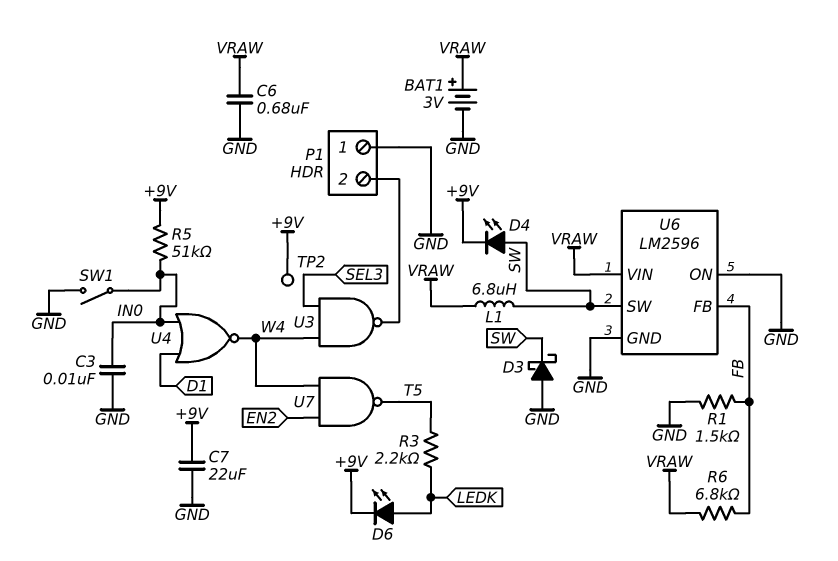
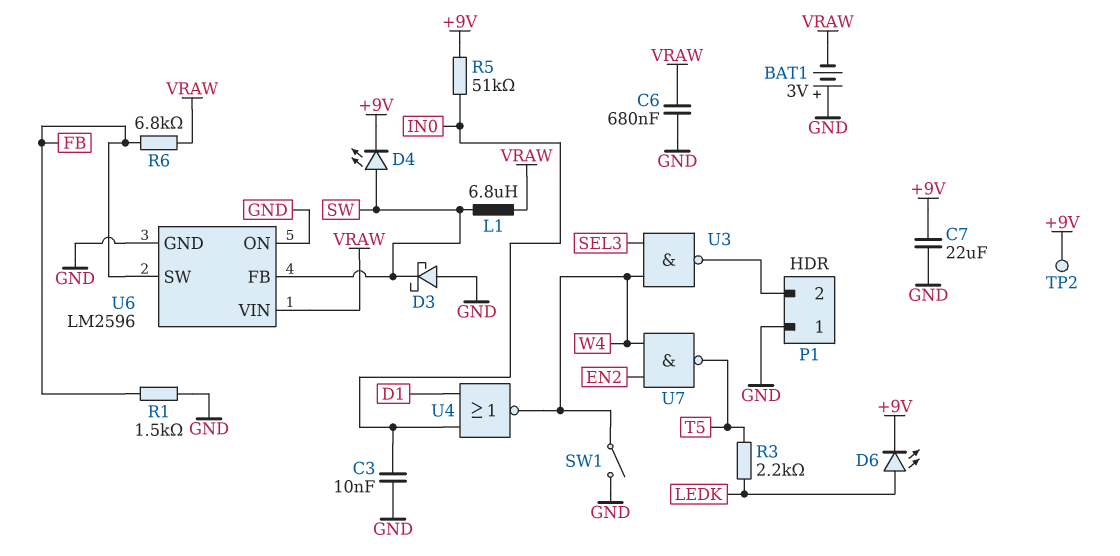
BAT1: 3V (plus VRAW, minus GND) -> 3V (plus GND, minus VRAW)
SW1: switch (GND, IN0) -> switch (GND, W4)
U6 pin FB: FB -> SW
U6 pin SW: SW -> FB

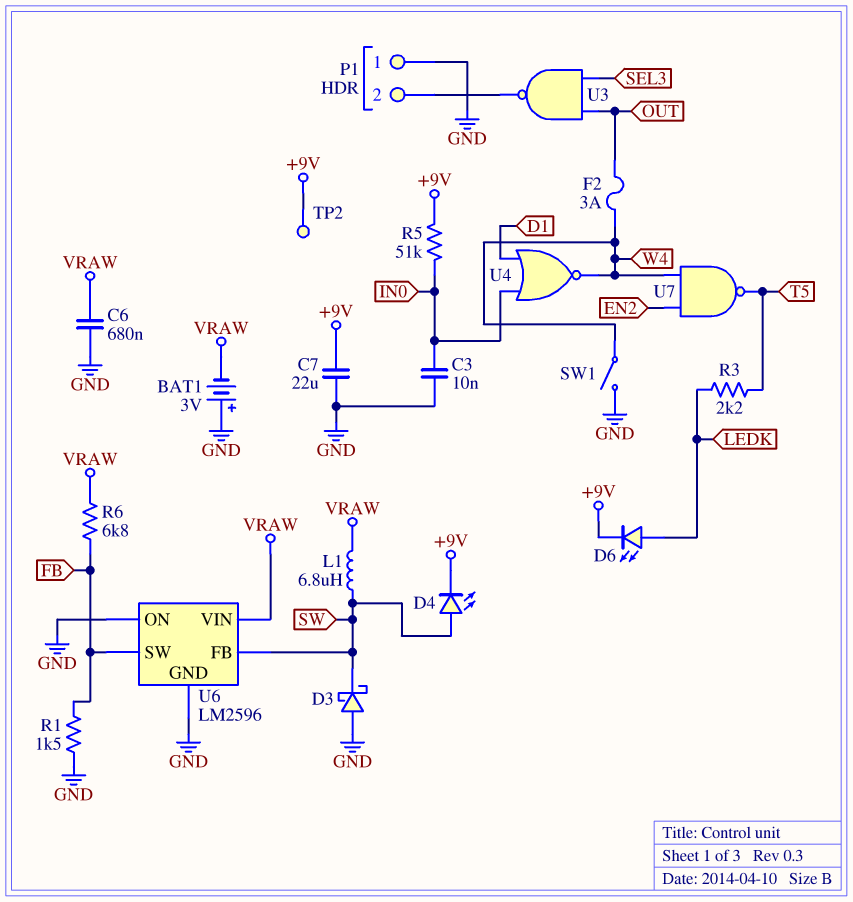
F2: none -> 3A (OUT, W4)
U3: NAND (in SEL3, in W4, out P1/2) -> NAND (in OUT, in SEL3, out P1/2)

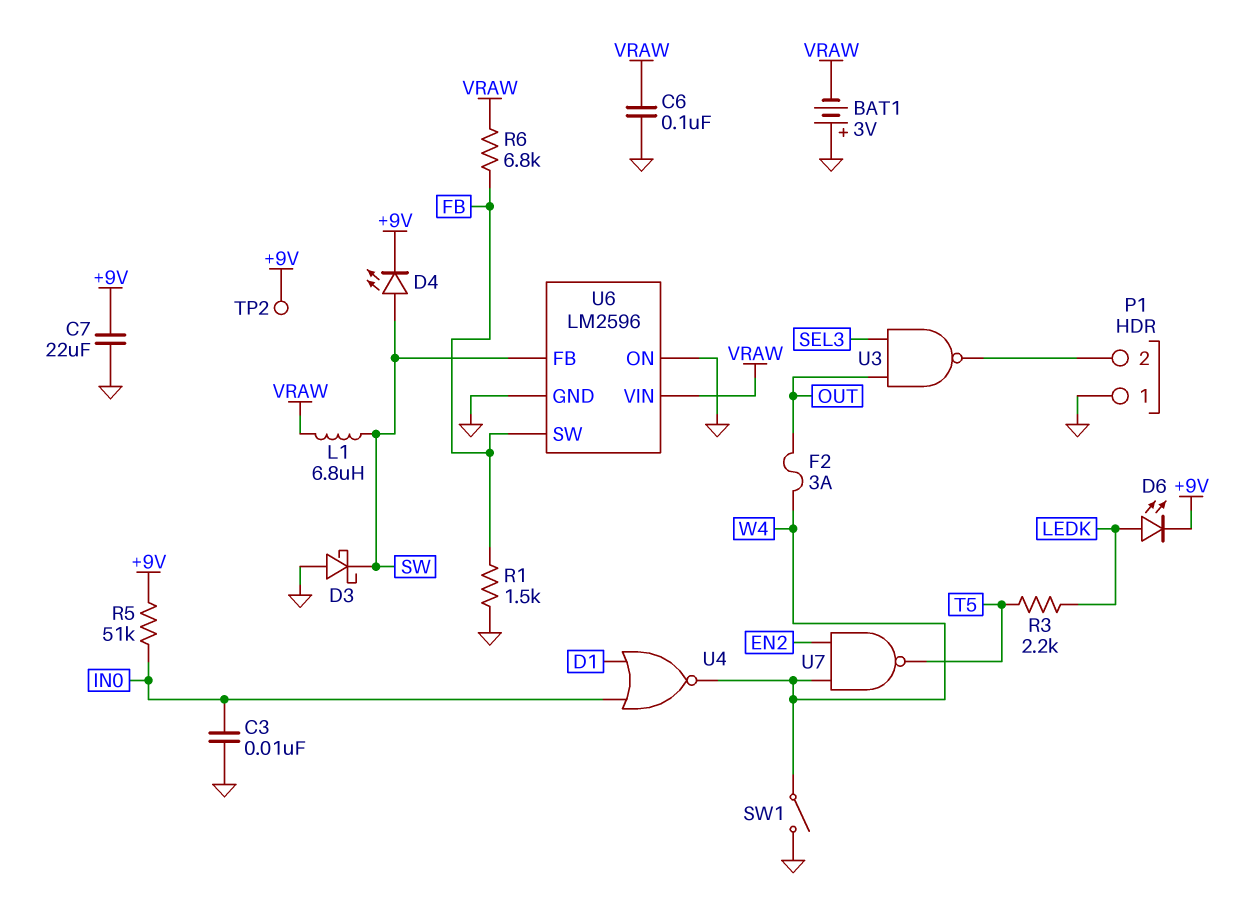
C6: 680nF (GND, VRAW) -> 100nF (GND, VRAW)

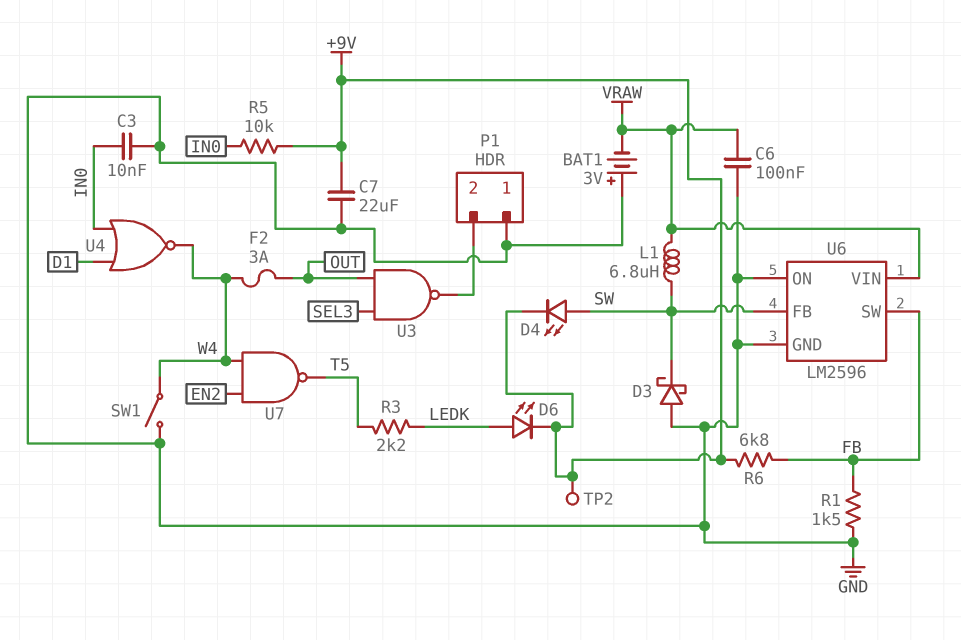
R5: 51k (+9V, IN0) -> 10k (+9V, IN0)
R6: 6.8k (FB, VRAW) -> 6.8k (+9V, FB)

